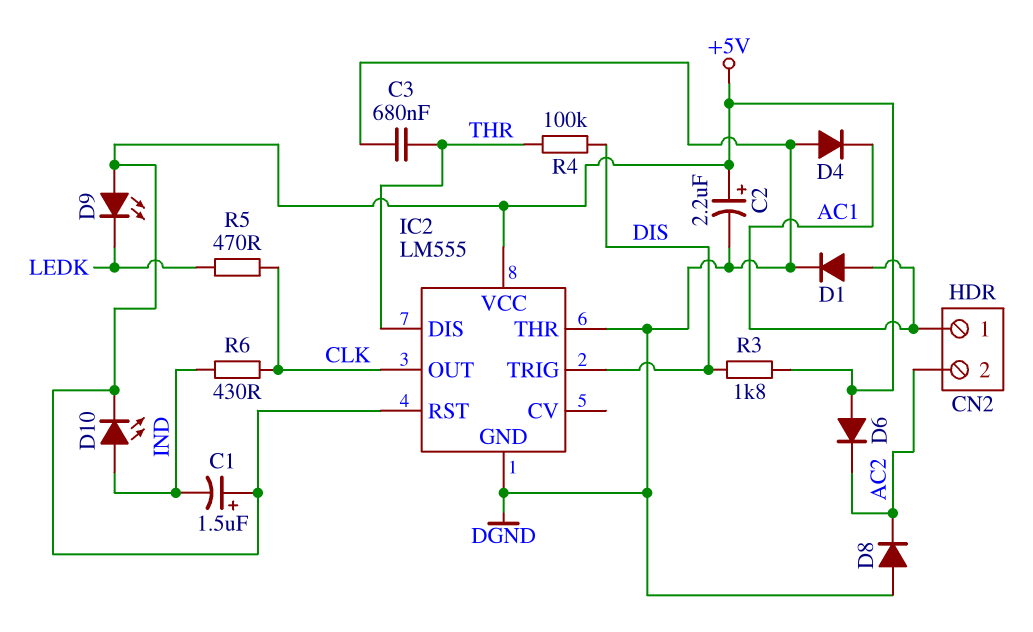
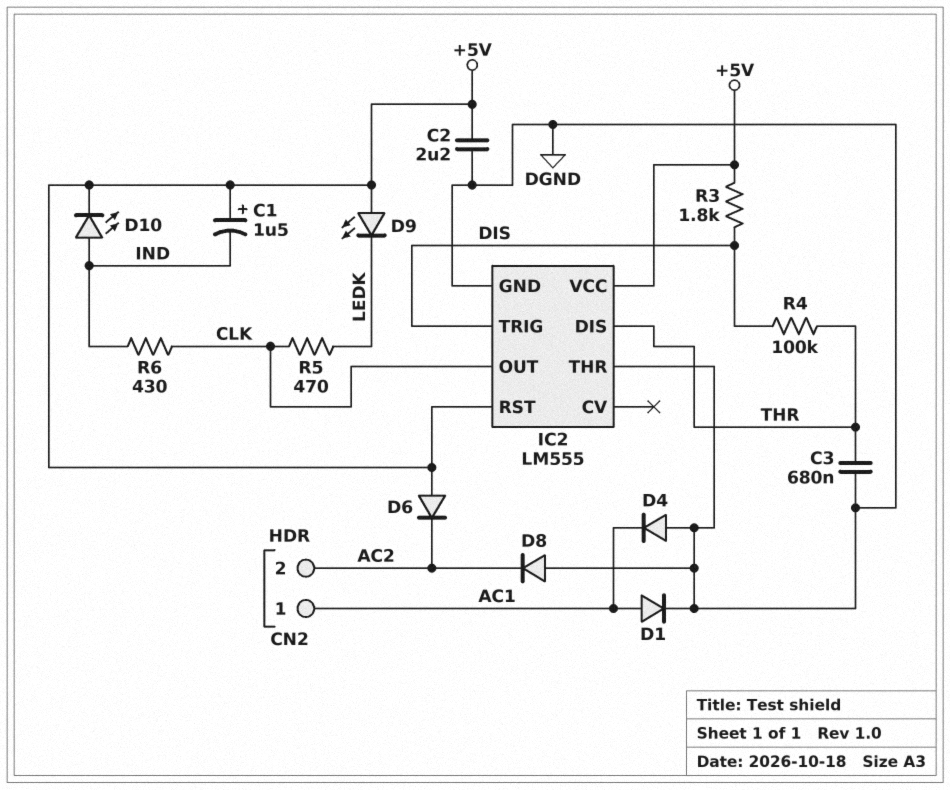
C2: 2.2uF (plus +5V, minus DGND) -> 2.2uF (+5V, DGND)

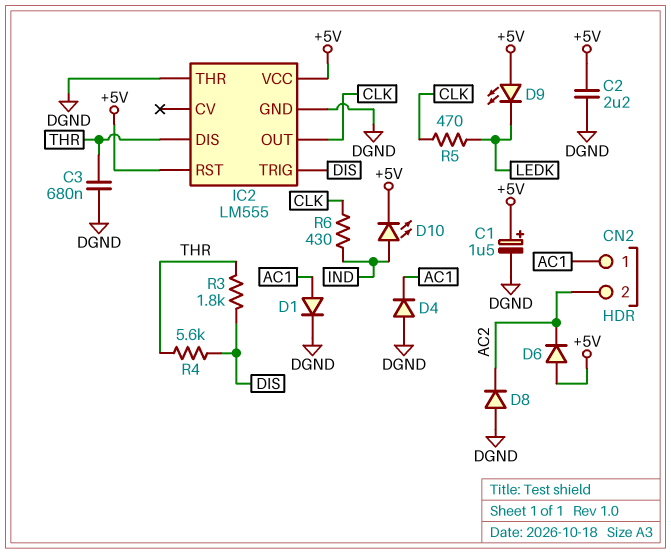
C1: 1.5uF (plus +5V, minus IND) -> 1.5uF (plus +5V, minus DGND)
R3: 1.8k (+5V, DIS) -> 1.8k (DIS, THR)
R4: 100k (DIS, THR) -> 5.6k (DIS, THR)

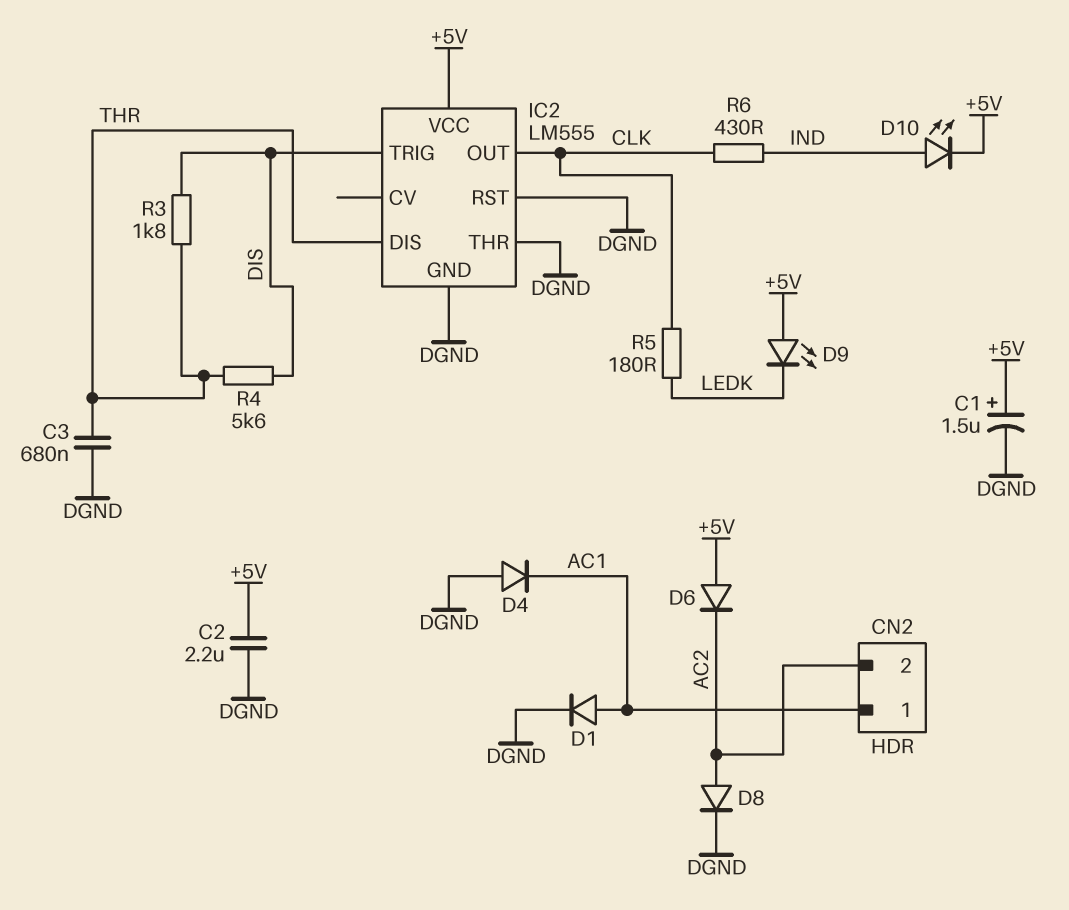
D8: diode (A DGND, K AC2) -> diode (A AC2, K DGND)
IC2 pin RST: +5V -> DGND
R5: 470 (CLK, LEDK) -> 180 (CLK, LEDK)

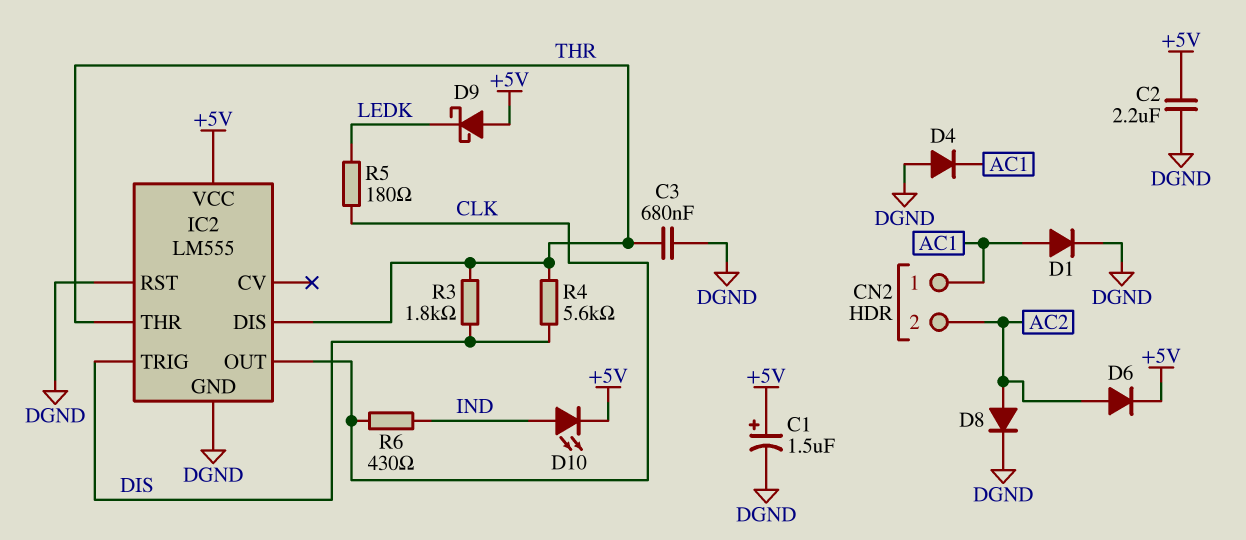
D6: diode (A +5V, K AC2) -> diode (A AC2, K +5V)
D9: LED (A +5V, K LEDK) -> schottky (A +5V, K LEDK)
IC2 pin THR: DGND -> THR

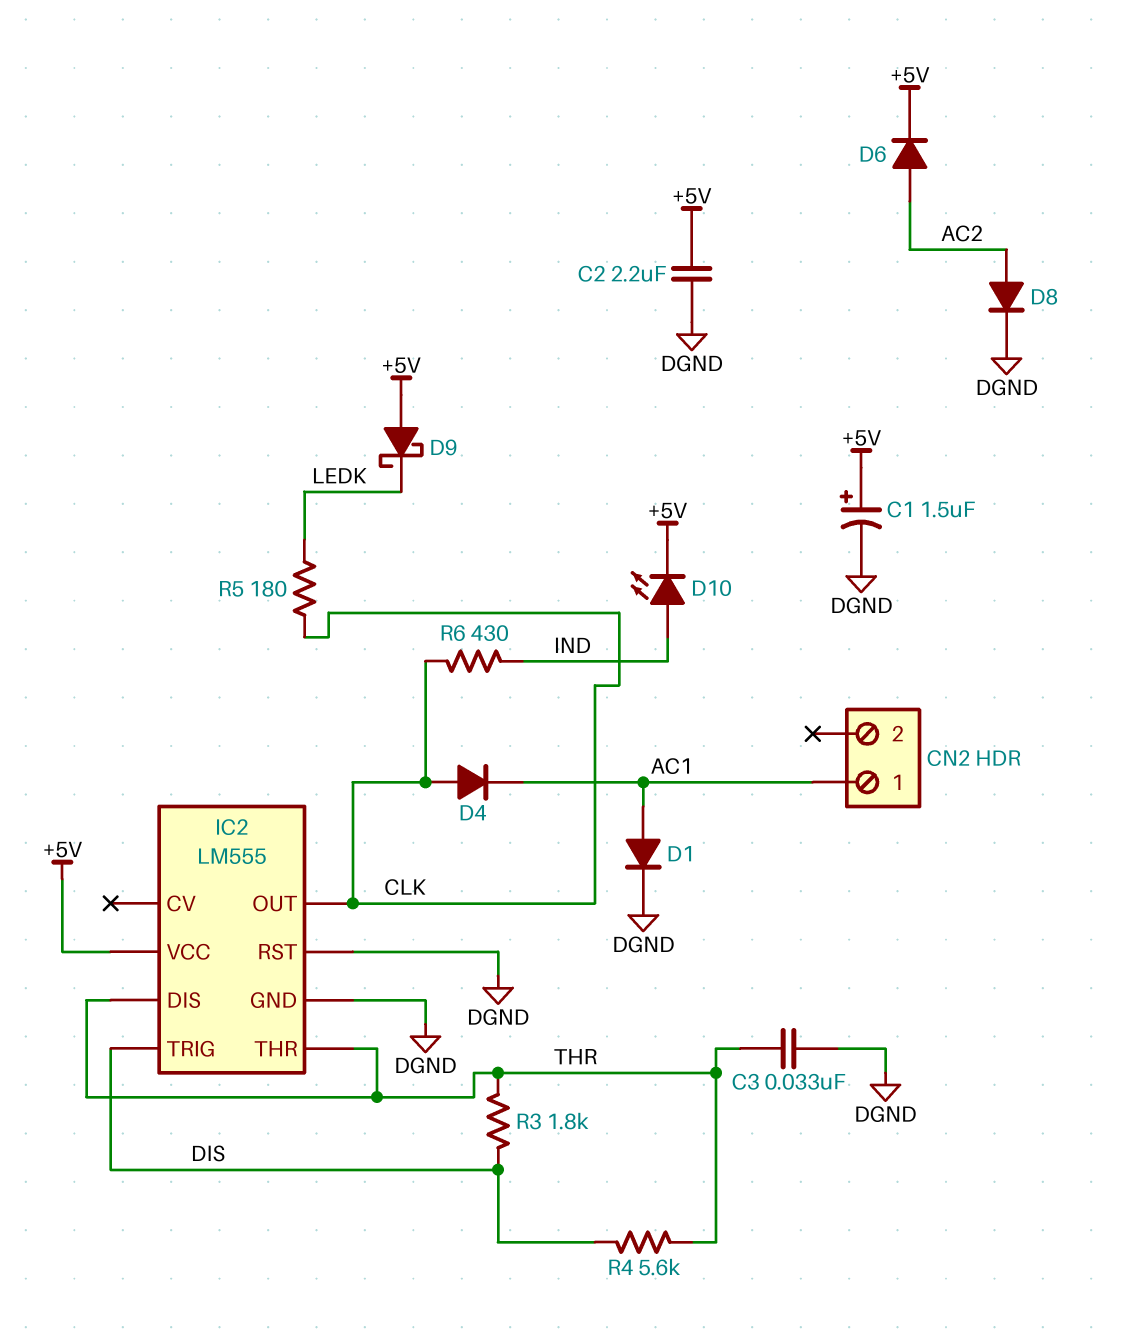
C3: 680nF (DGND, THR) -> 33nF (DGND, THR)
CN2 pin 2: AC2 -> none
D4: diode (A DGND, K AC1) -> diode (A CLK, K AC1)

